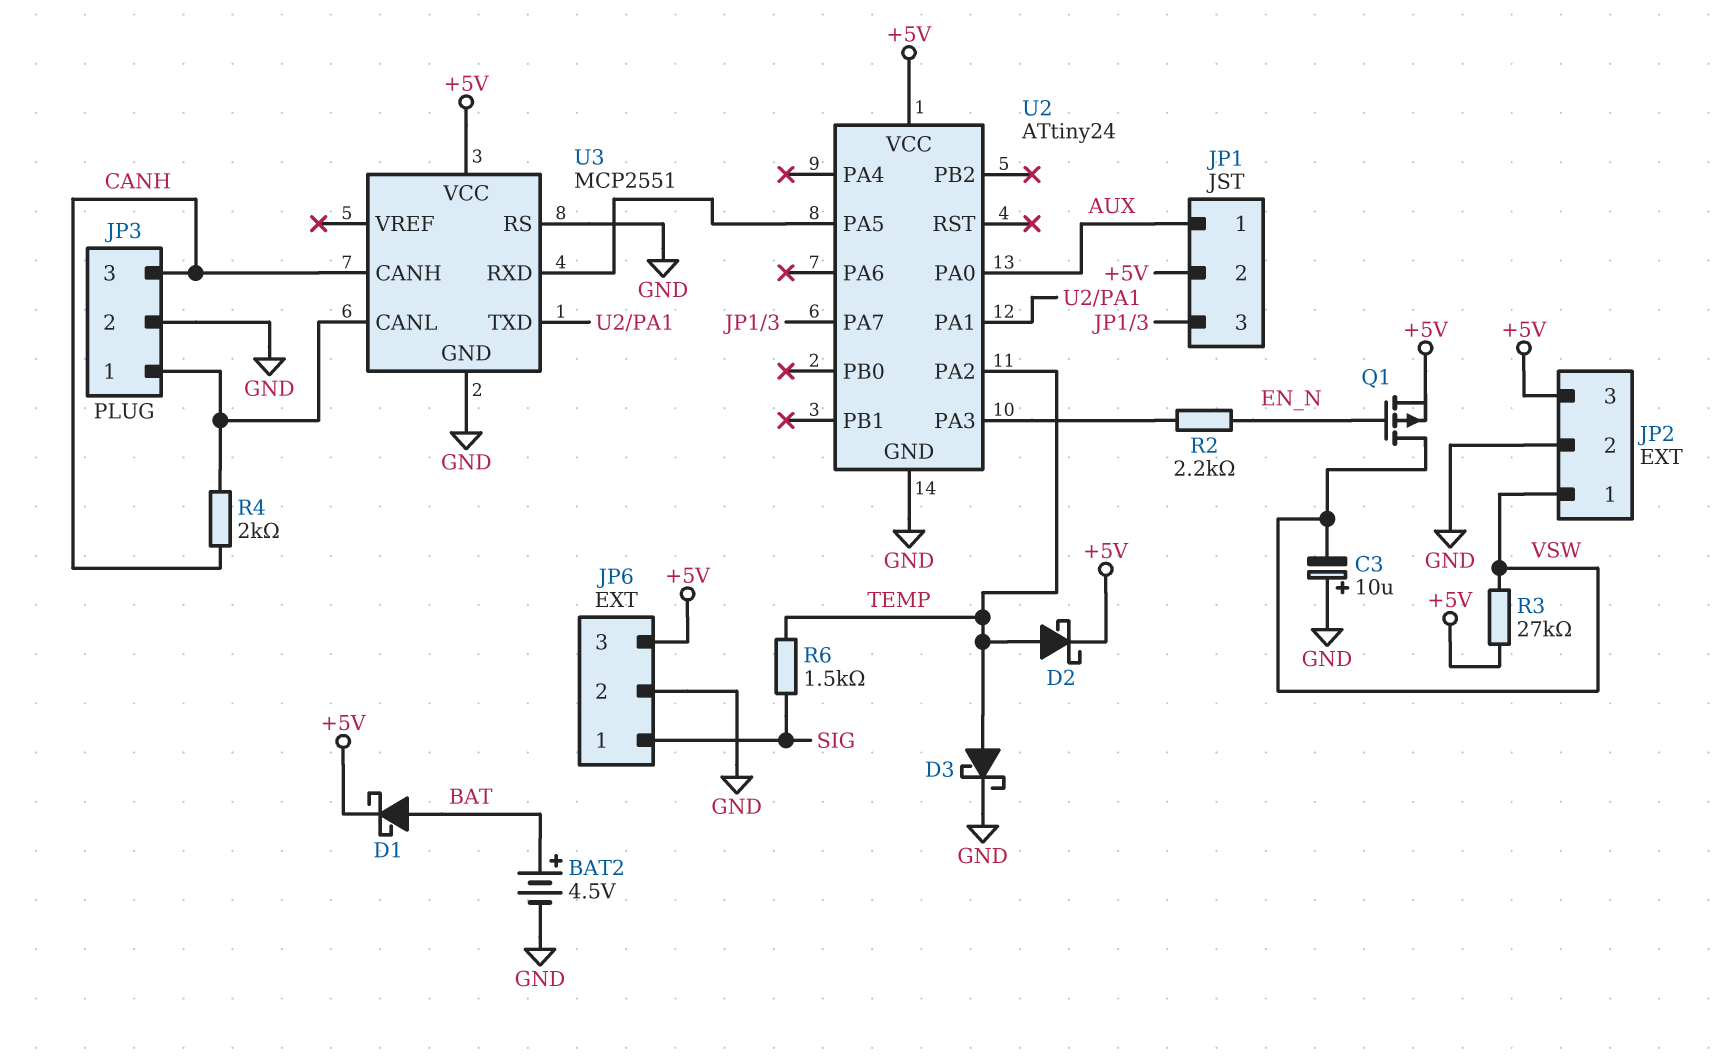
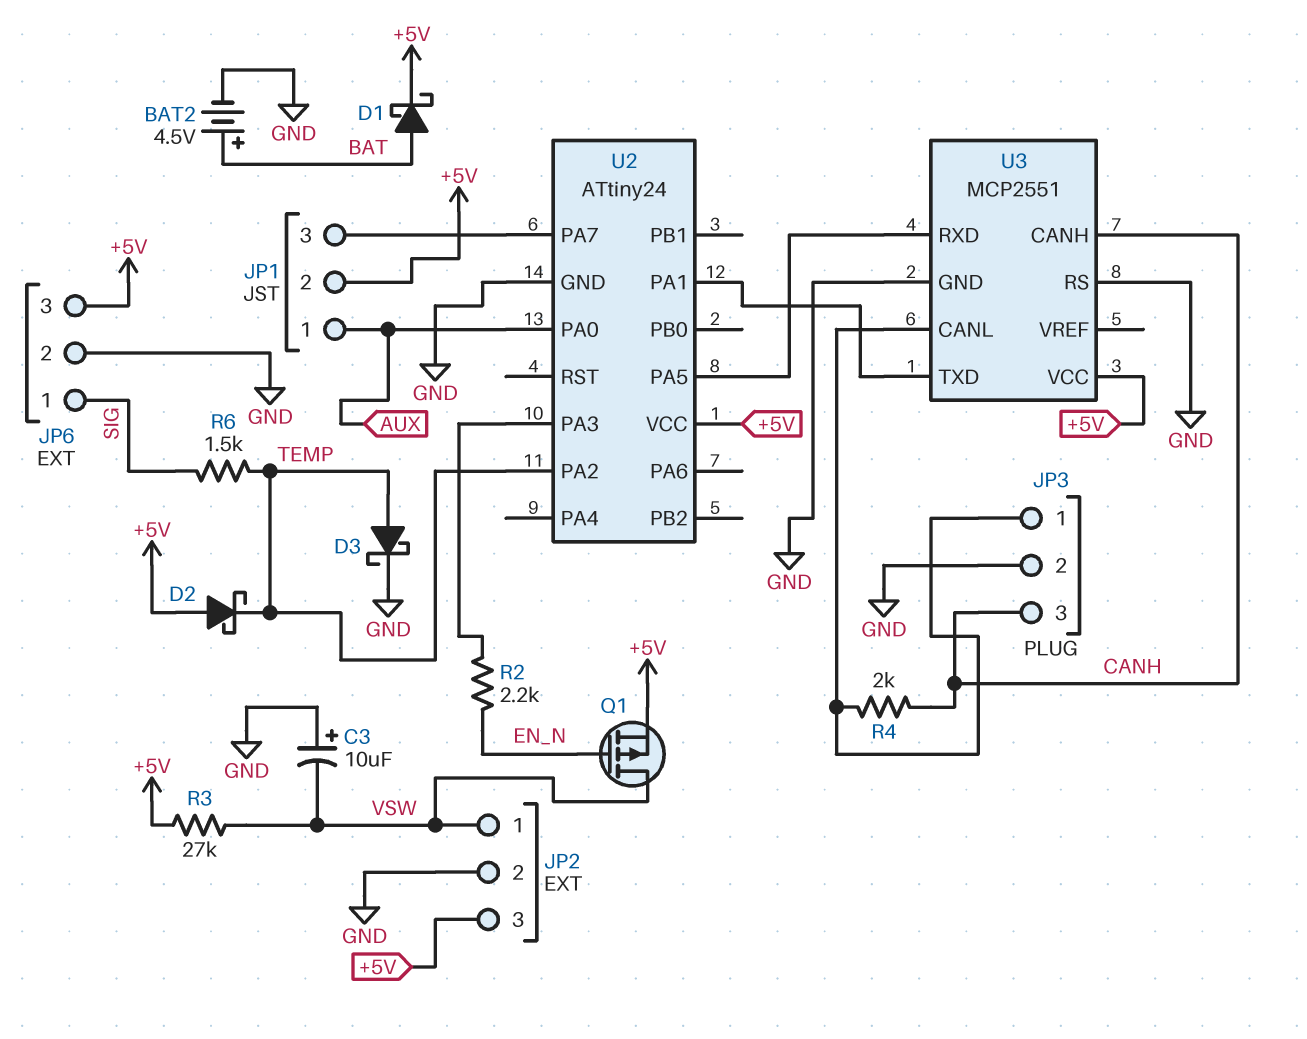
D2: schottky (A TEMP, K +5V) -> schottky (A +5V, K TEMP)

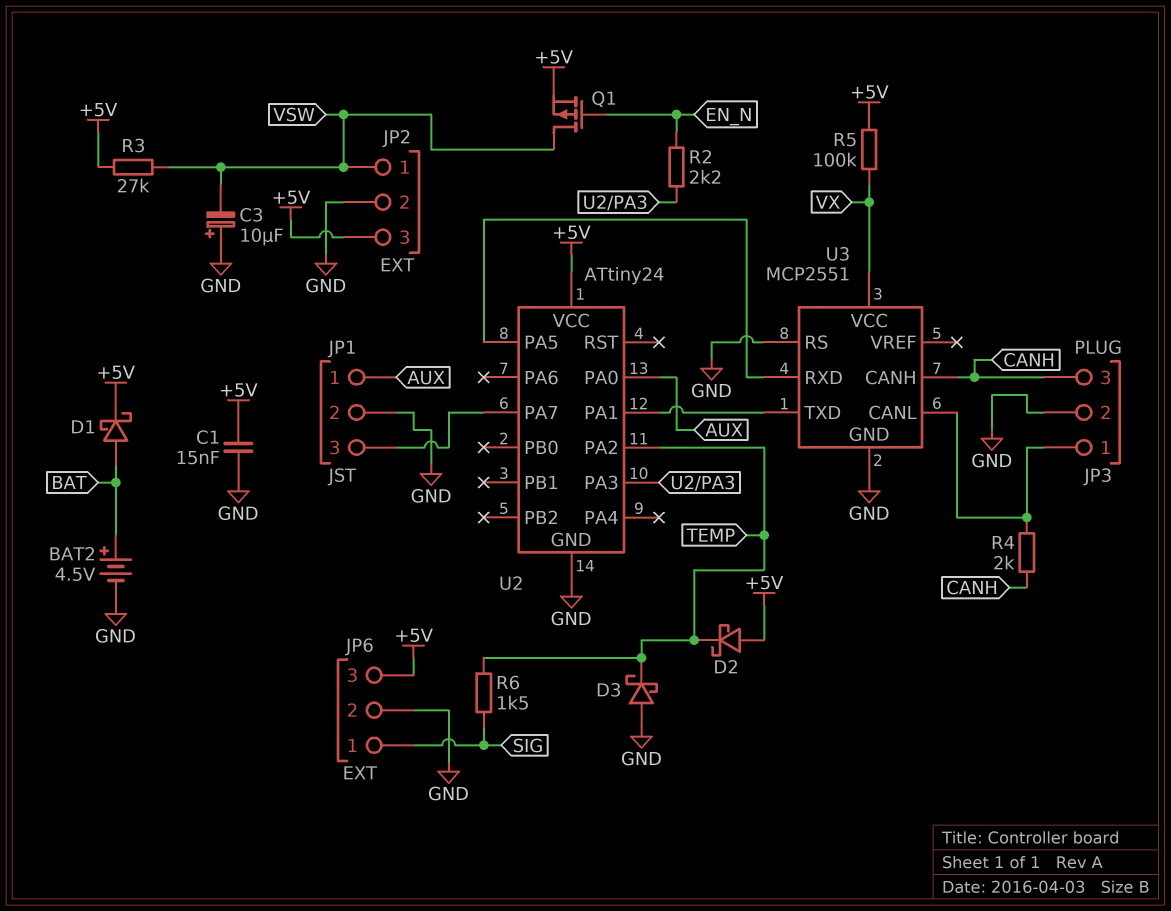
C1: none -> 15nF (+5V, GND)
D3: schottky (A TEMP, K GND) -> schottky (A GND, K TEMP)
JP1 pin 2: +5V -> GND
R5: none -> 100k (+5V, VX)
U3 pin VCC: +5V -> VX

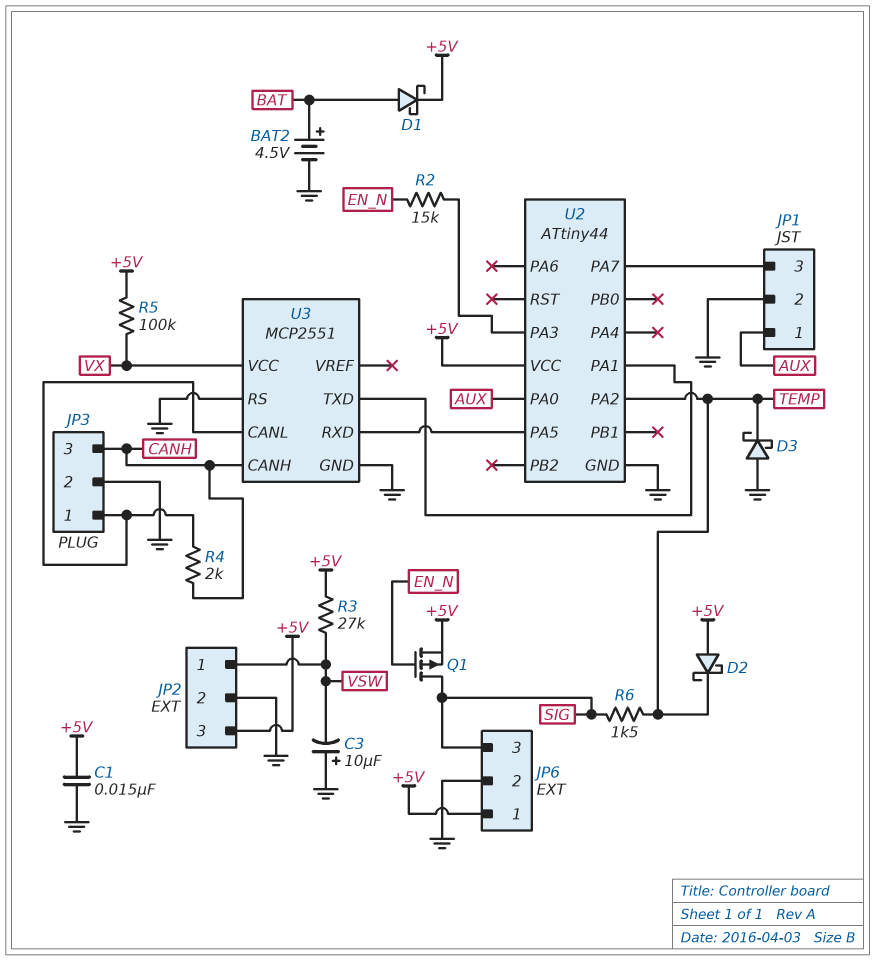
JP6 pin 1: SIG -> +5V
JP6 pin 3: +5V -> SIG
Q1: PMOS (G EN_N, D VSW, S +5V) -> PMOS (G EN_N, D SIG, S +5V)
R2: 2.2k (EN_N, U2/PA3) -> 15k (EN_N, U2/PA3)
U2: ATtiny24 -> ATtiny44

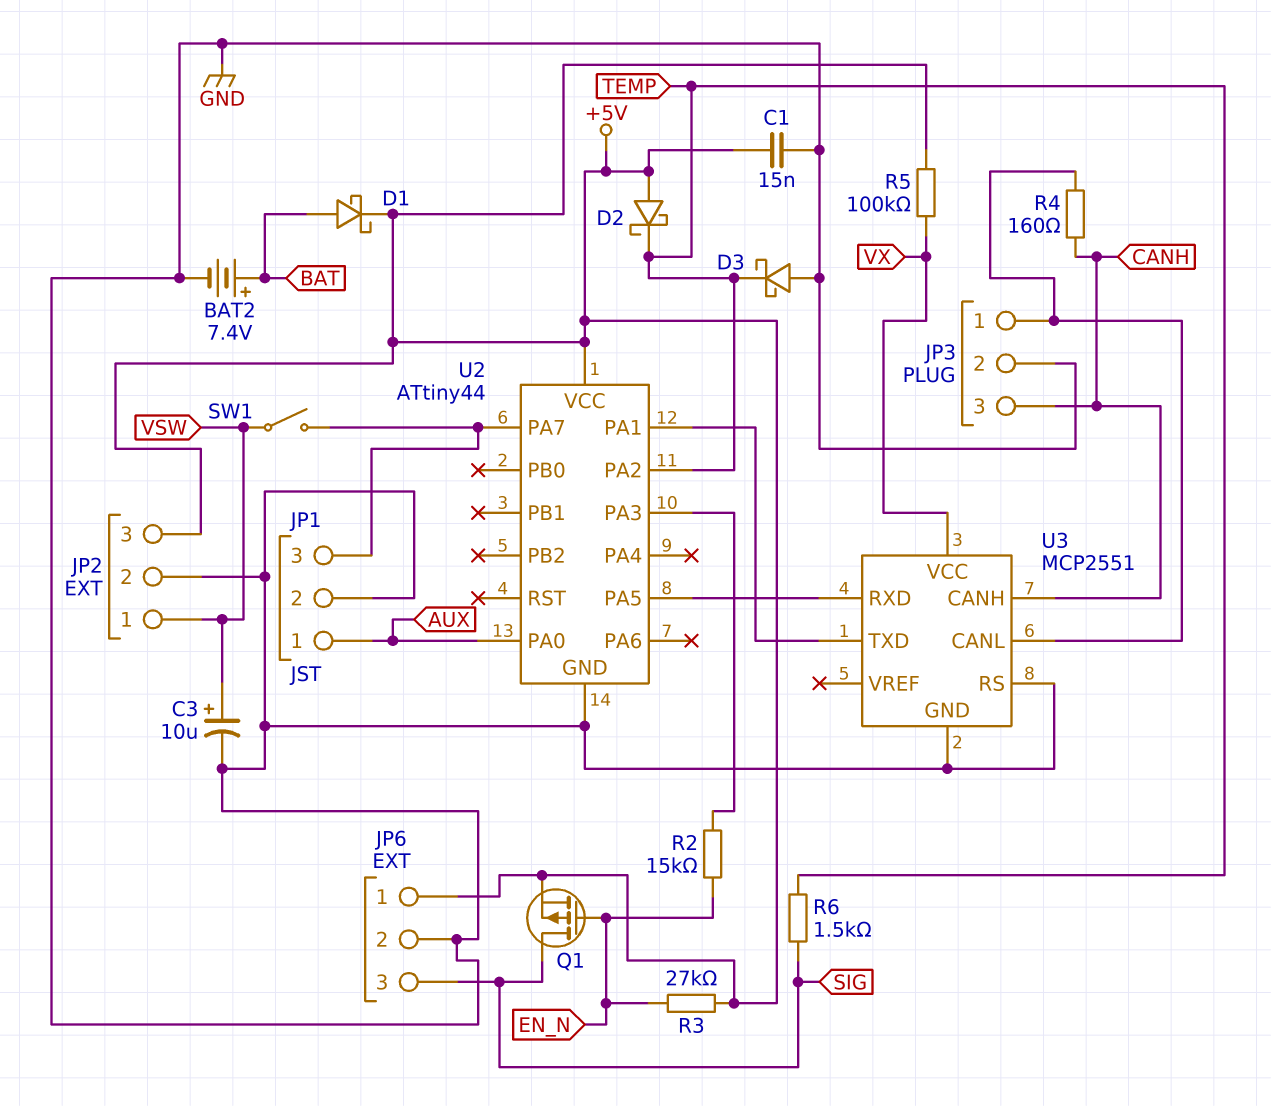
BAT2: 4.5V (plus BAT, minus GND) -> 7.4V (plus BAT, minus GND)
C3: 10uF (plus GND, minus VSW) -> 10uF (plus VSW, minus GND)
R3: 27k (+5V, VSW) -> 27k (+5V, EN_N)
R4: 2k (CANH, JP3/1) -> 160 (CANH, JP3/1)
SW1: none -> switch (JP1/3, VSW)

